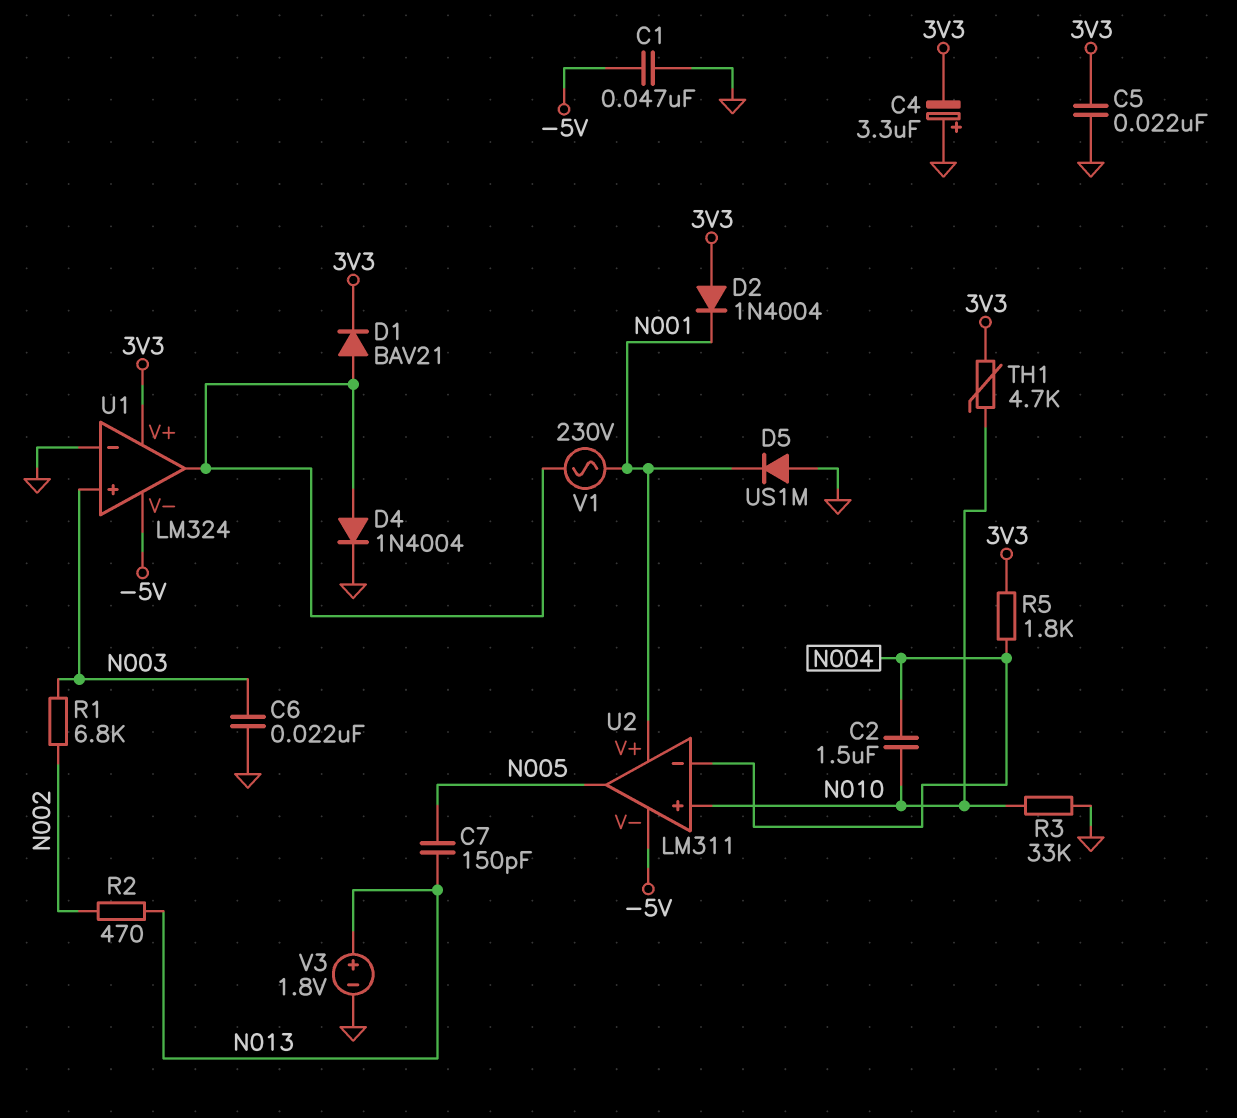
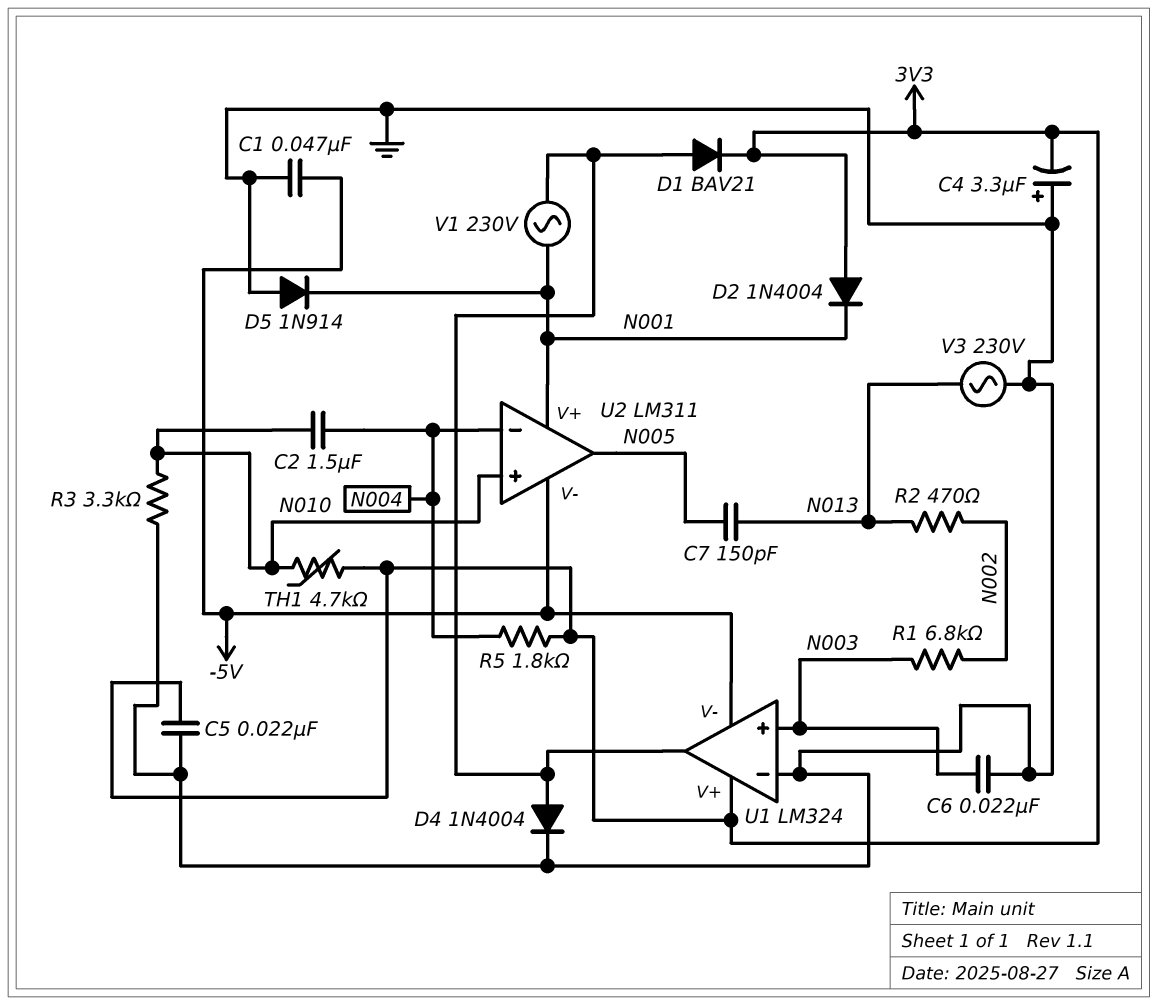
D5: diode US1M (A GND, K N001) -> diode 1N914 (A GND, K N001)
R3: 33k (GND, N010) -> 3.3k (GND, N010)
V3: 1.8V (plus N013, minus GND) -> AC 230V (GND, N013)

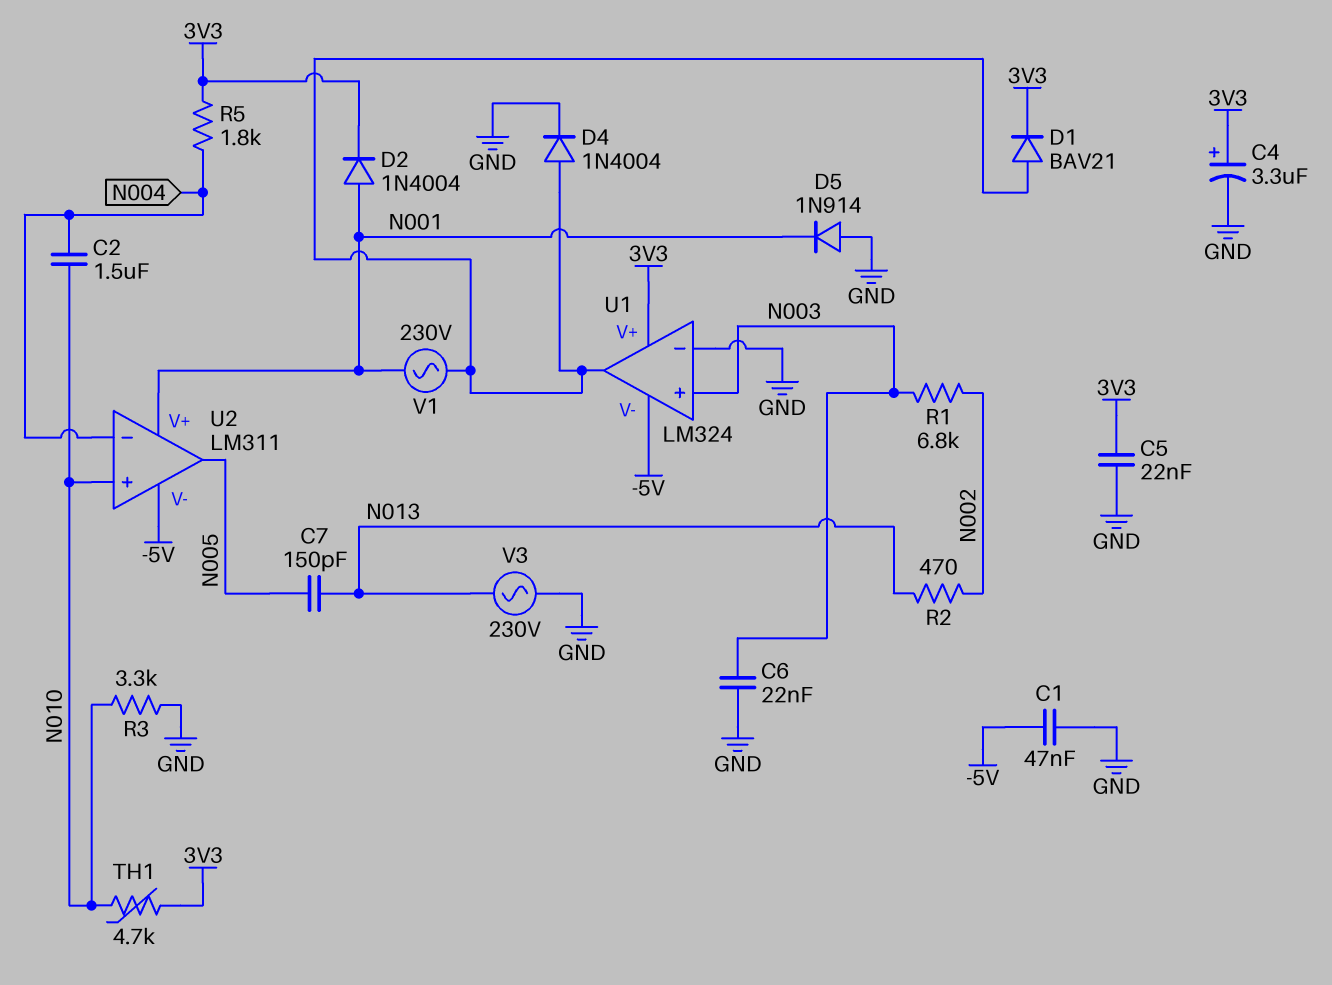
C4: 3.3uF (plus GND, minus 3V3) -> 3.3uF (plus 3V3, minus GND)
D2: diode 1N4004 (A 3V3, K N001) -> diode 1N4004 (A N001, K 3V3)

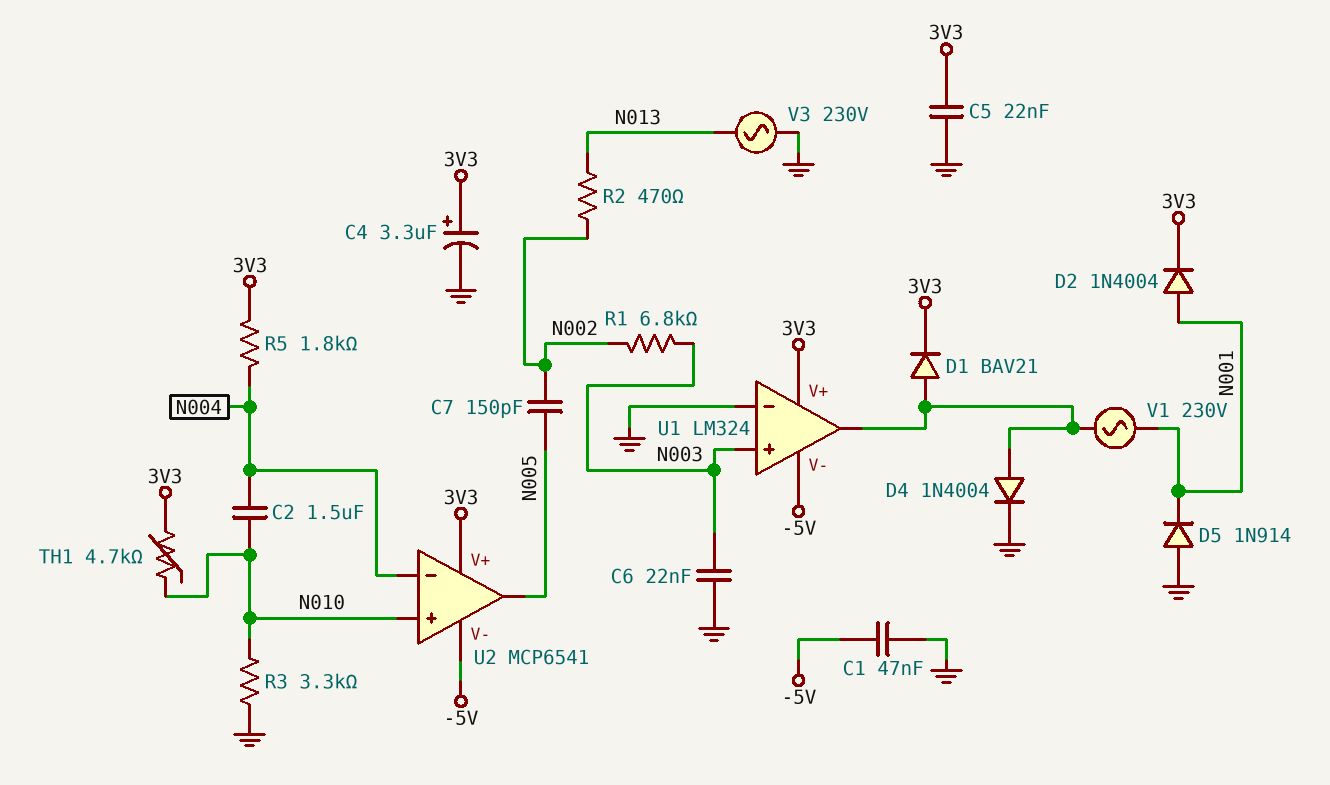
C7: 150pF (N005, N013) -> 150pF (N002, N005)
U2: LM311 -> MCP6541
U2 pin V+: N001 -> 3V3

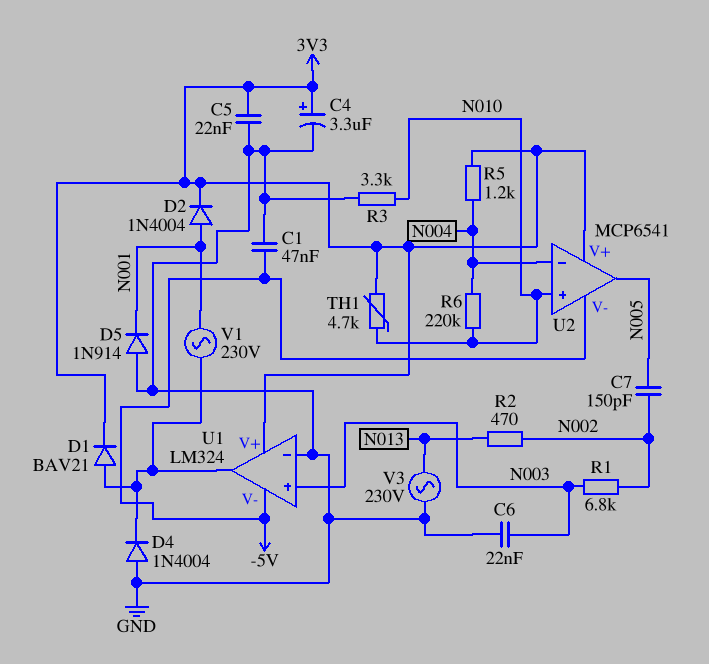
C2: 1.5uF (N004, N010) -> none
D4: diode 1N4004 (A U1/out, K GND) -> diode 1N4004 (A GND, K U1/out)
R5: 1.8k (3V3, N004) -> 1.2k (3V3, N004)
R6: none -> 220k (N004, N010)

